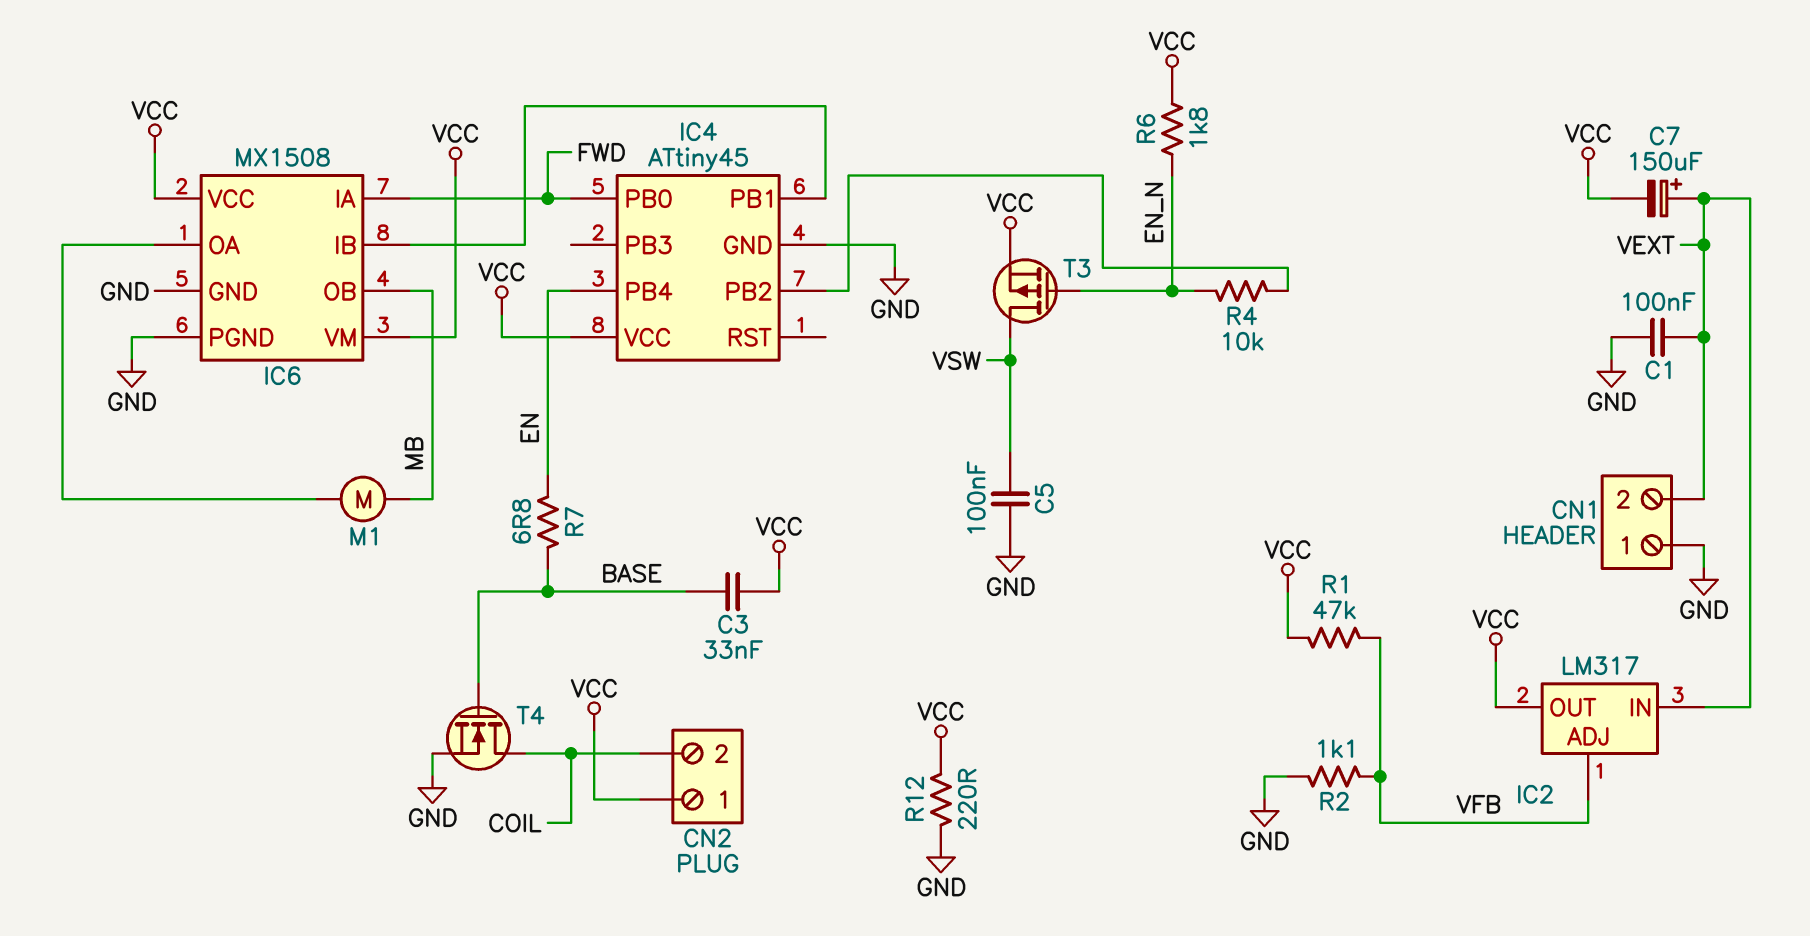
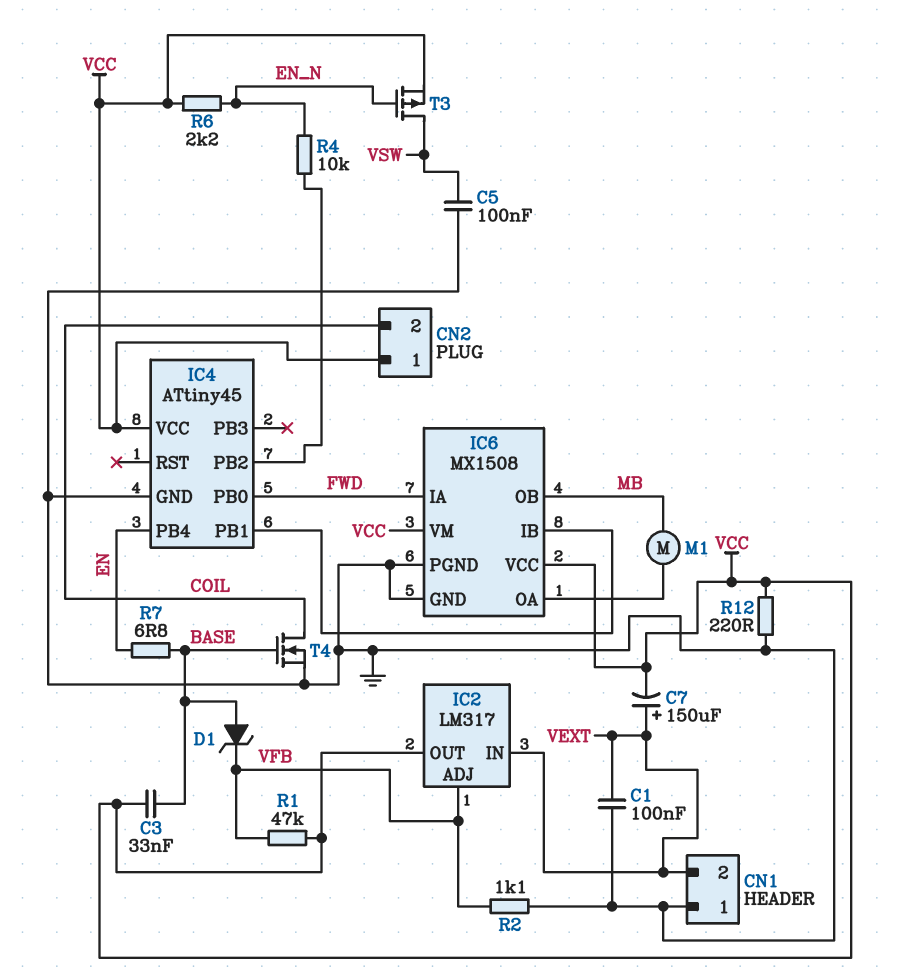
D1: none -> zener (A BASE, K VFB)
R6: 1.8k (EN_N, VCC) -> 2.2k (EN_N, VCC)

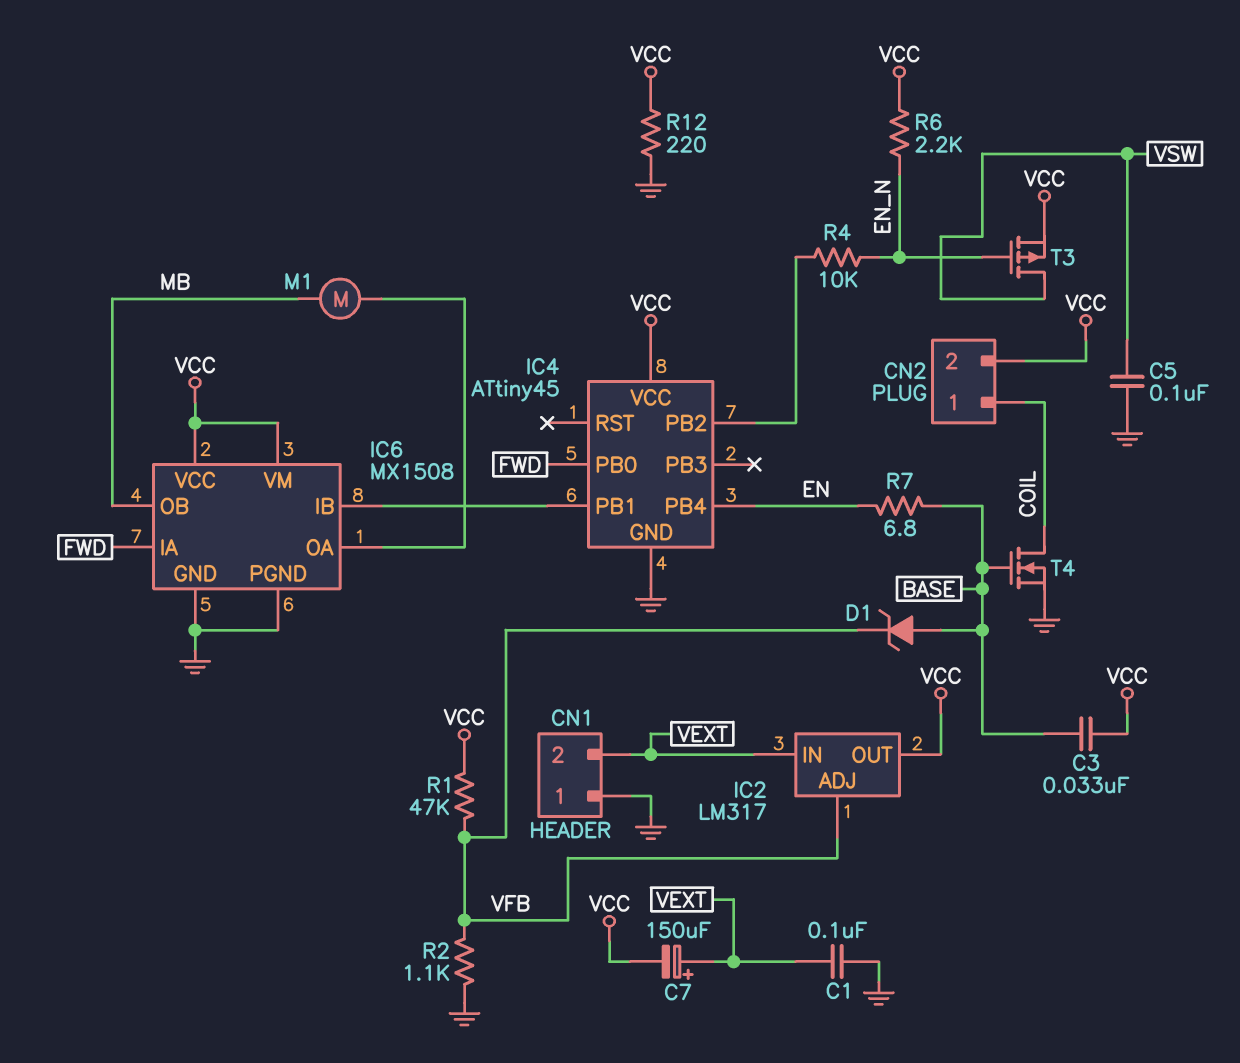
CN2 pin 1: VCC -> COIL
CN2 pin 2: COIL -> VCC

